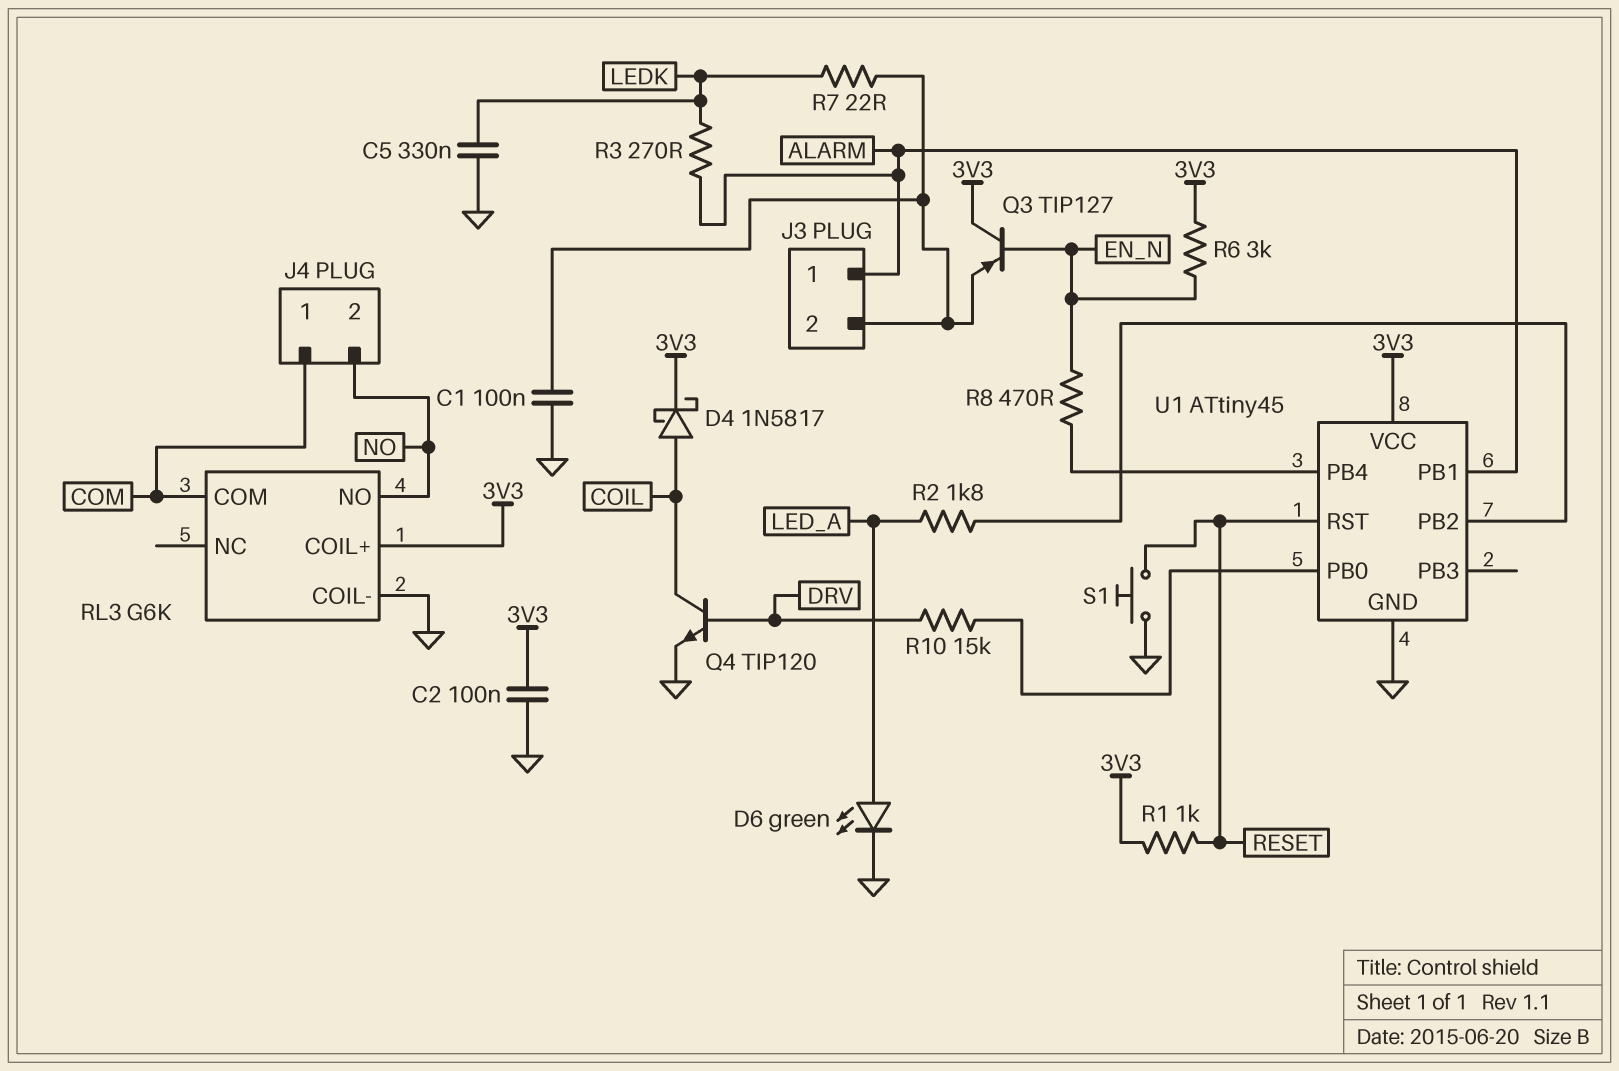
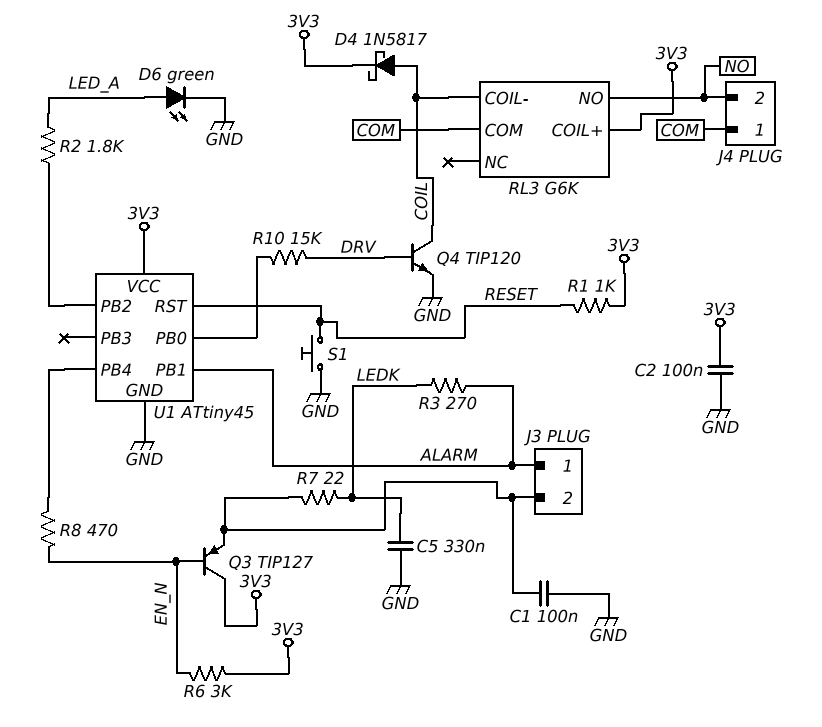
RL3 pin COIL-: GND -> COIL

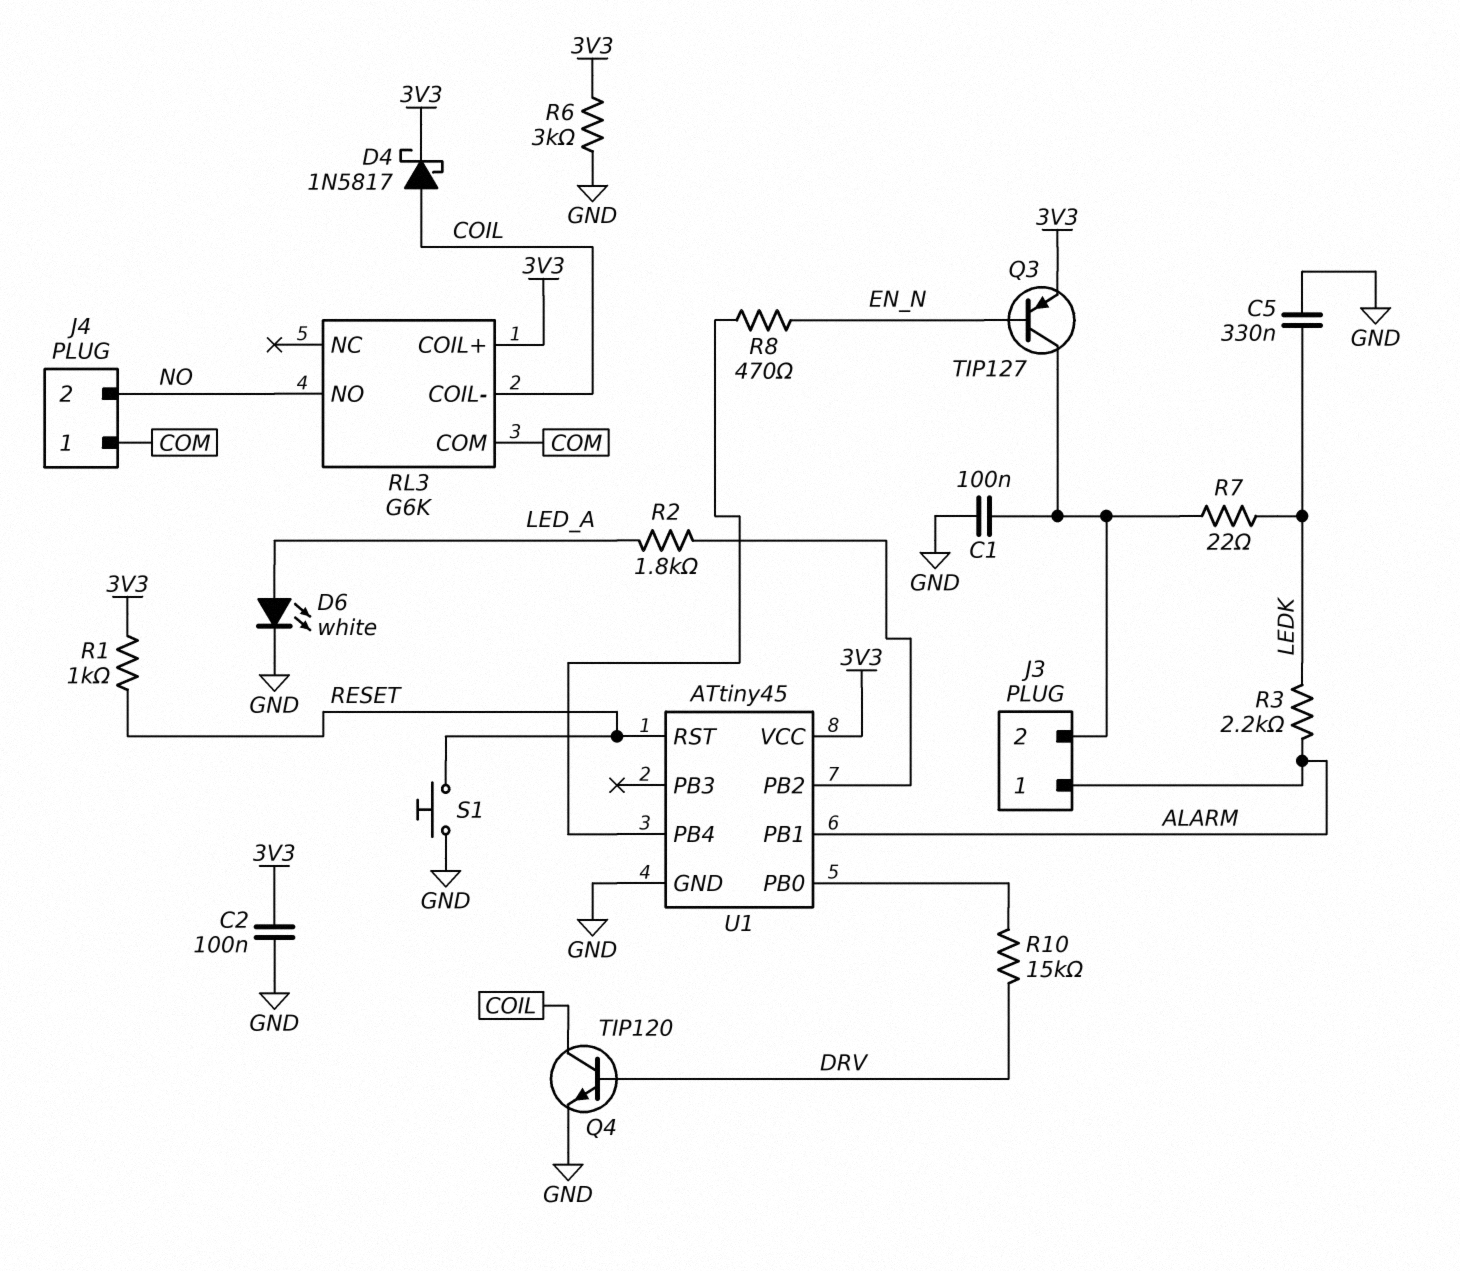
D6: LED green (A LED_A, K GND) -> LED white (A LED_A, K GND)
Q3: PNP TIP127 (B EN_N, C 3V3, E J3/2) -> PNP TIP127 (B EN_N, C J3/2, E 3V3)
R3: 270 (ALARM, LEDK) -> 2.2k (ALARM, LEDK)
R6: 3k (3V3, EN_N) -> 3k (3V3, GND)

